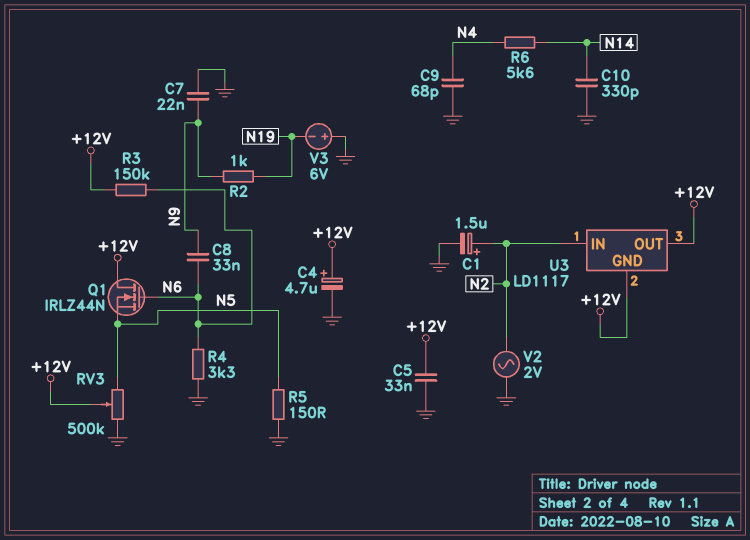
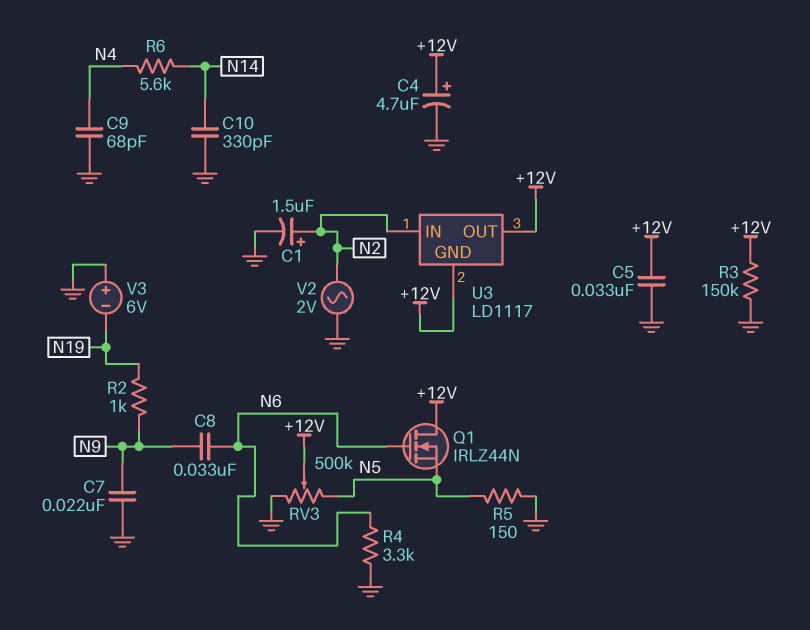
R3: 150k (+12V, N6) -> 150k (+12V, GND)

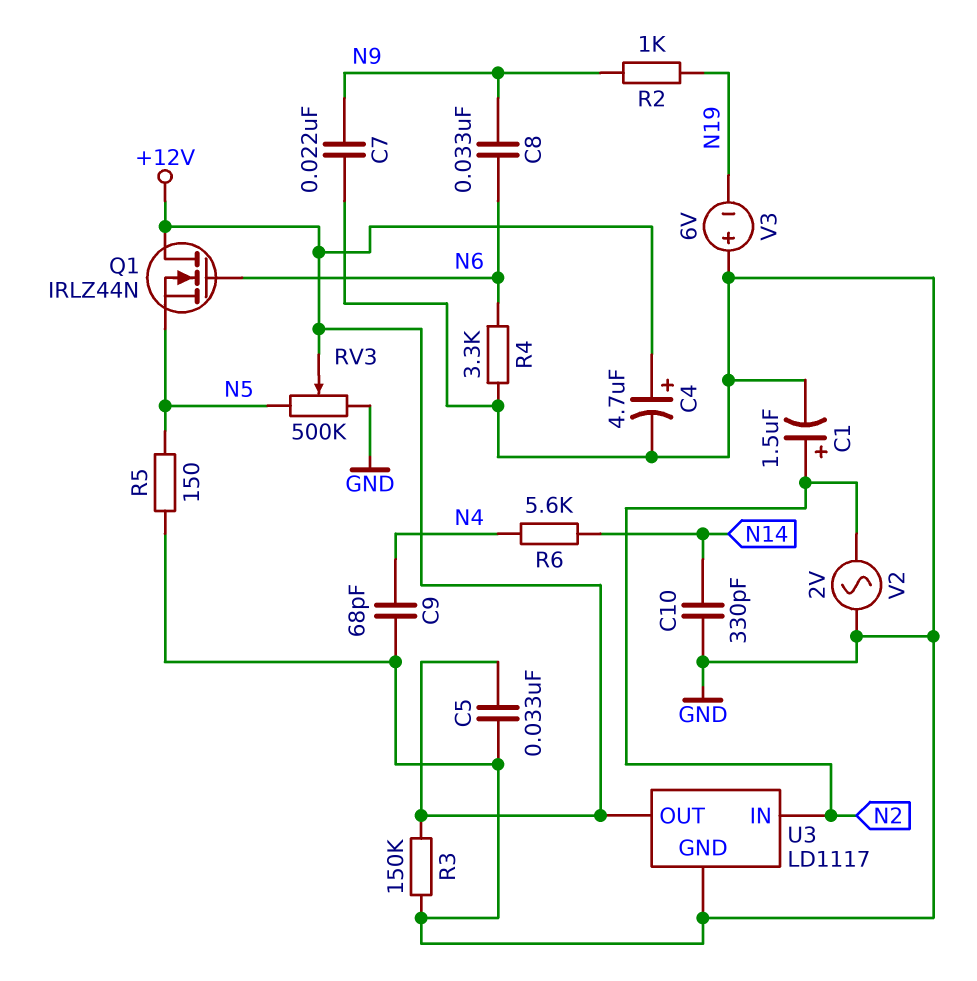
U3 pin GND: +12V -> GND

